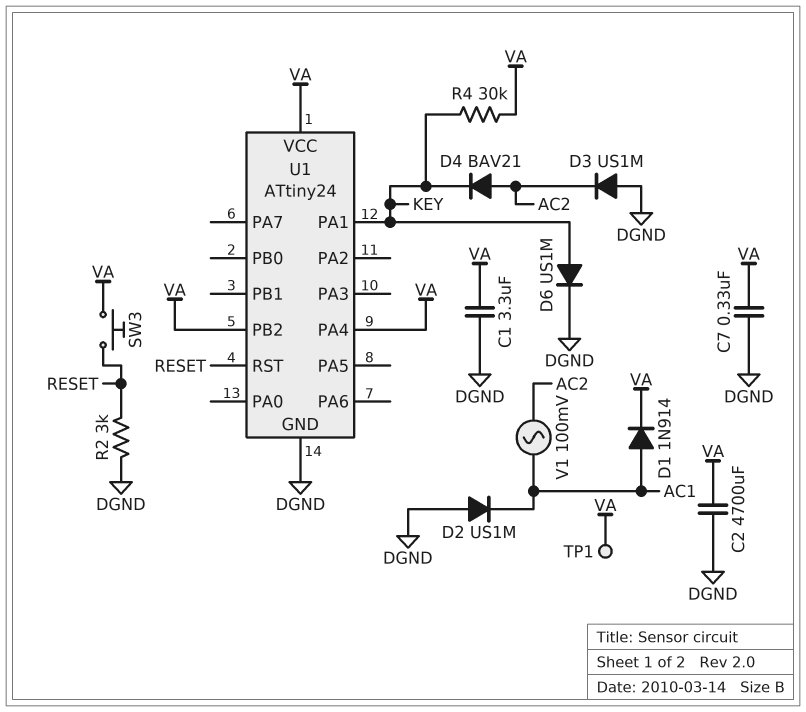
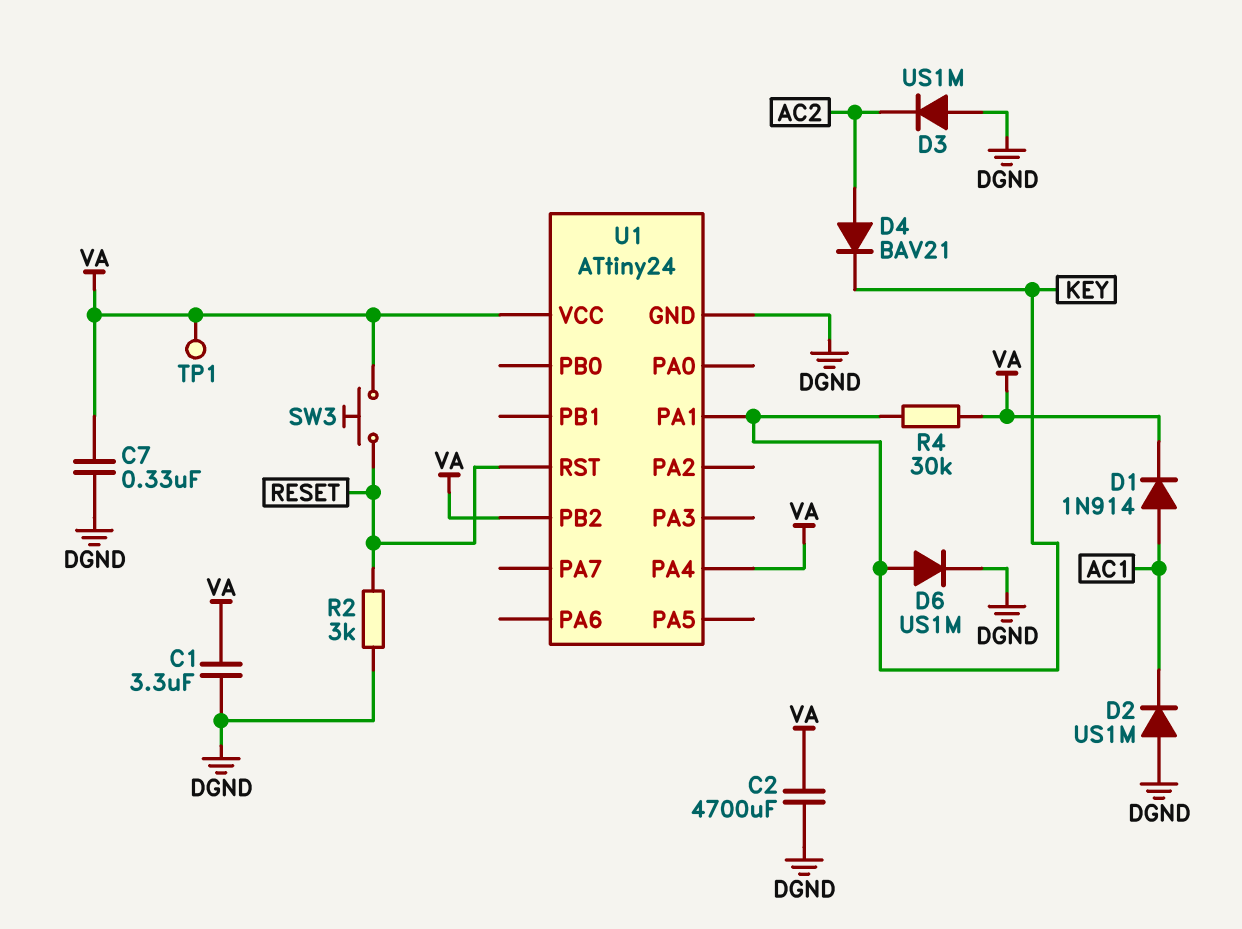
V1: AC 100mV (AC1, AC2) -> none

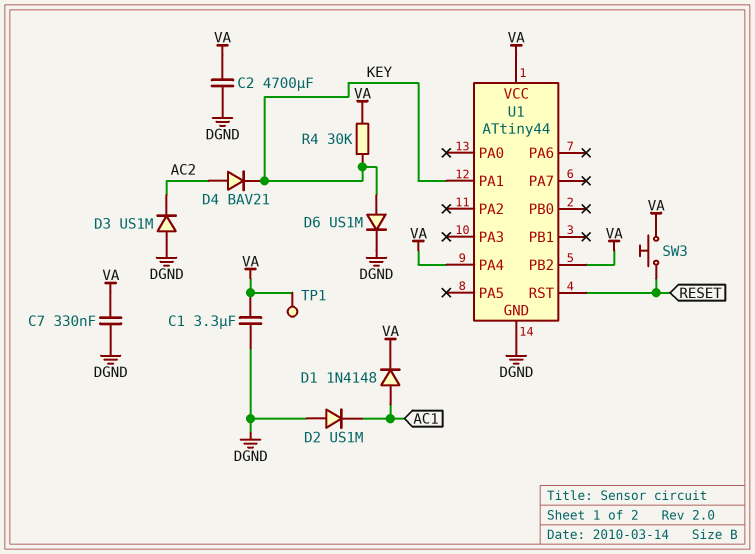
D1: diode 1N914 (A AC1, K VA) -> diode 1N4148 (A AC1, K VA)
R2: 3k (DGND, RESET) -> none
U1: ATtiny24 -> ATtiny44

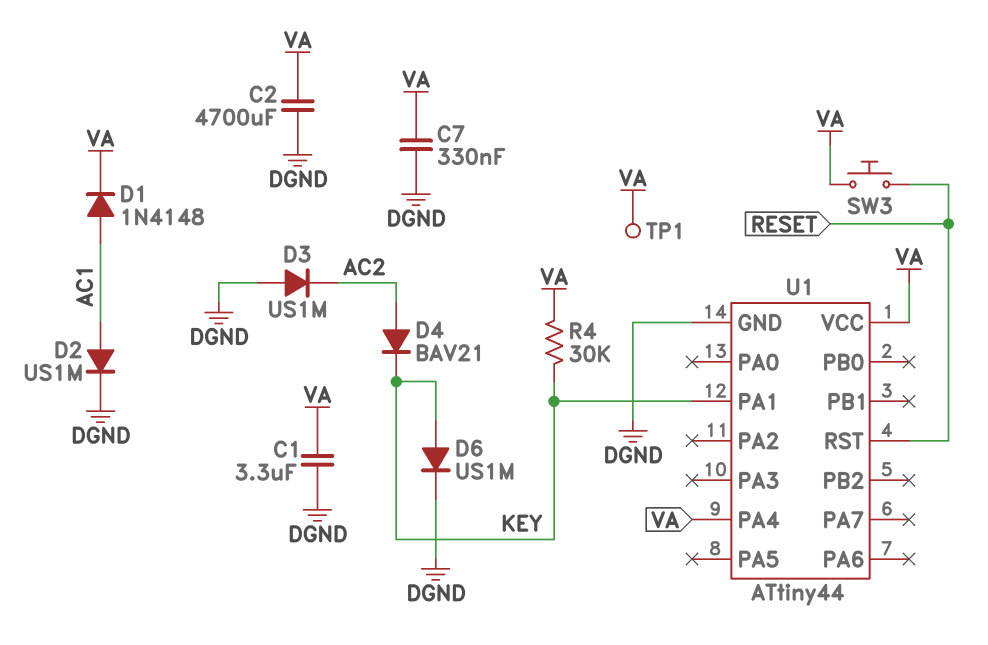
D2: diode US1M (A DGND, K AC1) -> diode US1M (A AC1, K DGND)
U1 pin PB2: VA -> none

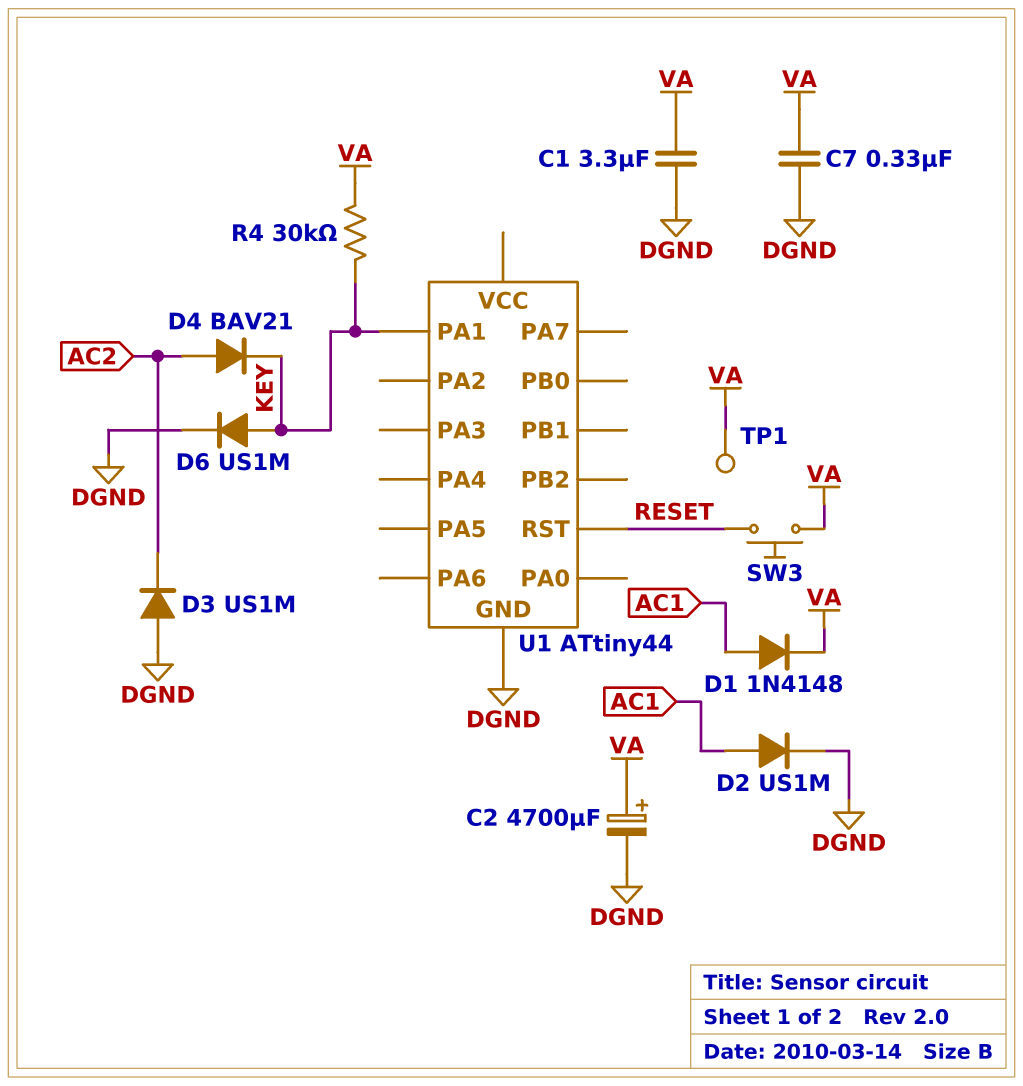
C2: 4700uF (DGND, VA) -> 4700uF (plus VA, minus DGND)
U1 pin PA4: VA -> none
U1 pin VCC: VA -> none

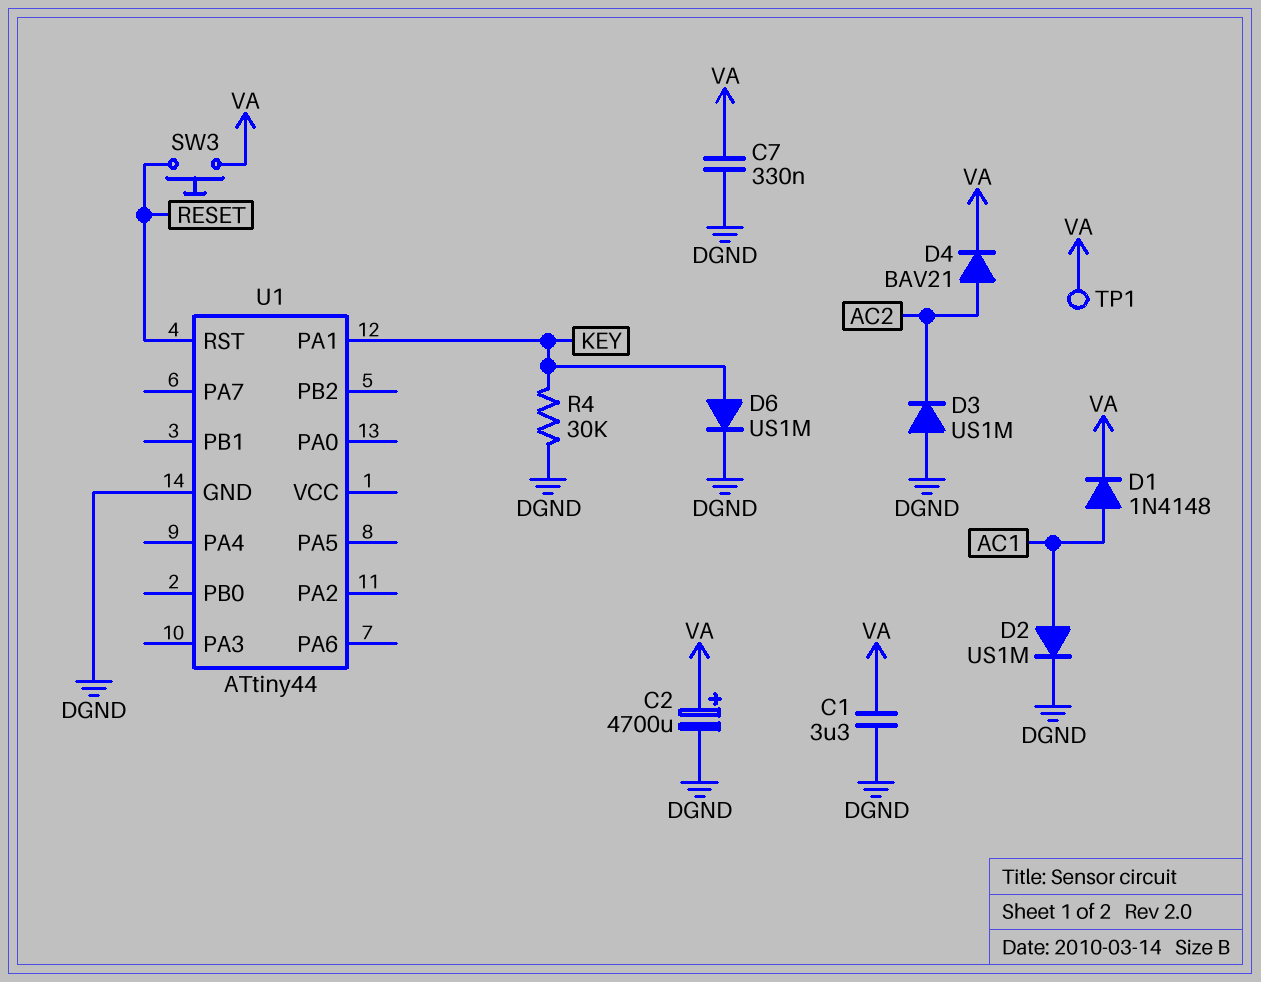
D4: diode BAV21 (A AC2, K KEY) -> diode BAV21 (A AC2, K VA)
R4: 30k (KEY, VA) -> 30k (DGND, KEY)

